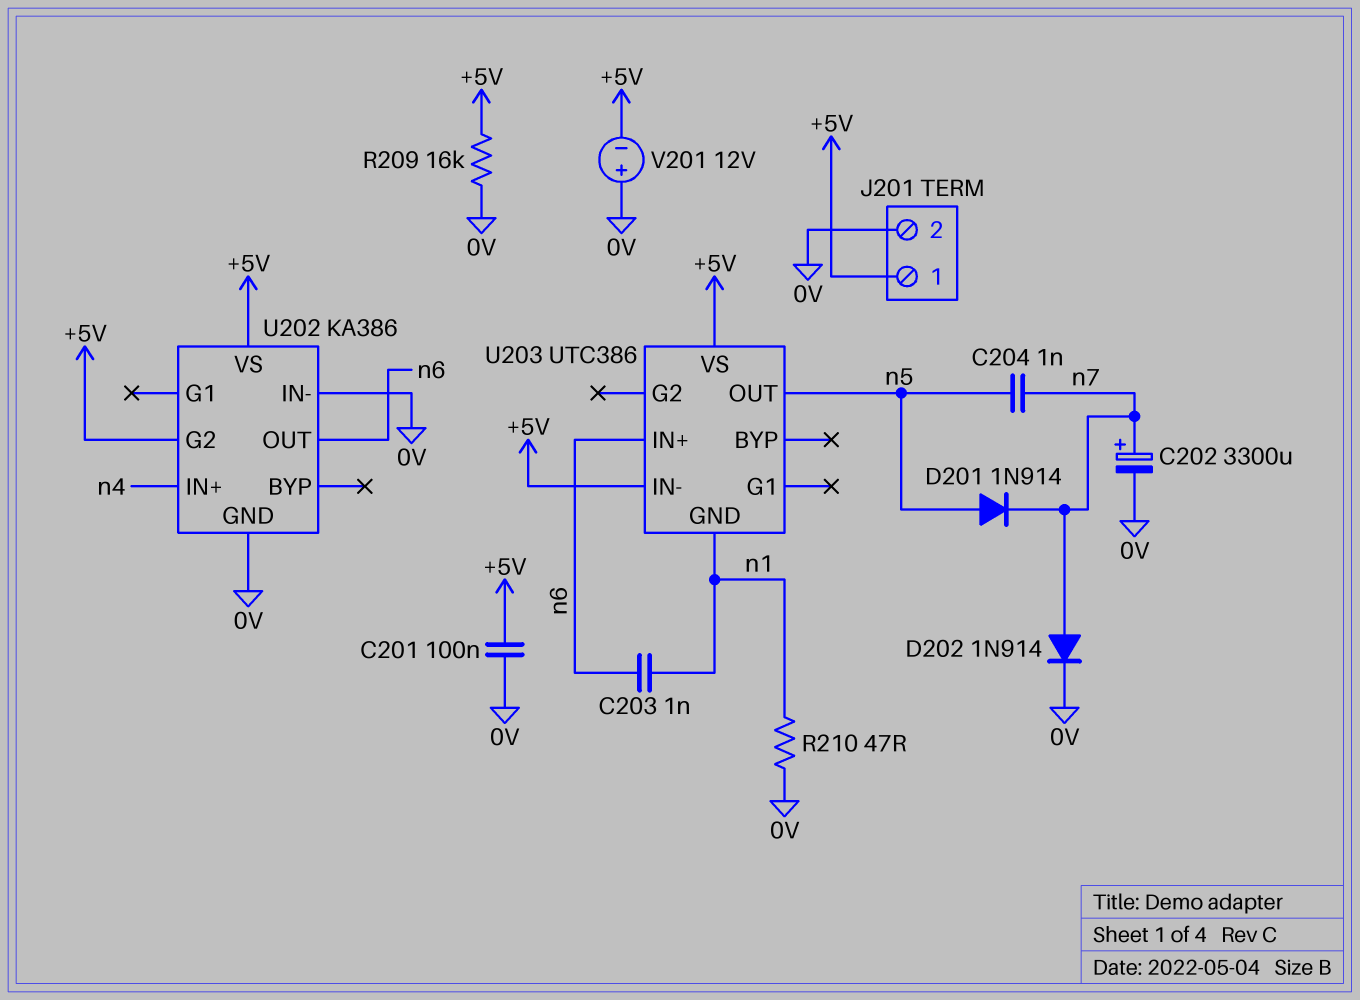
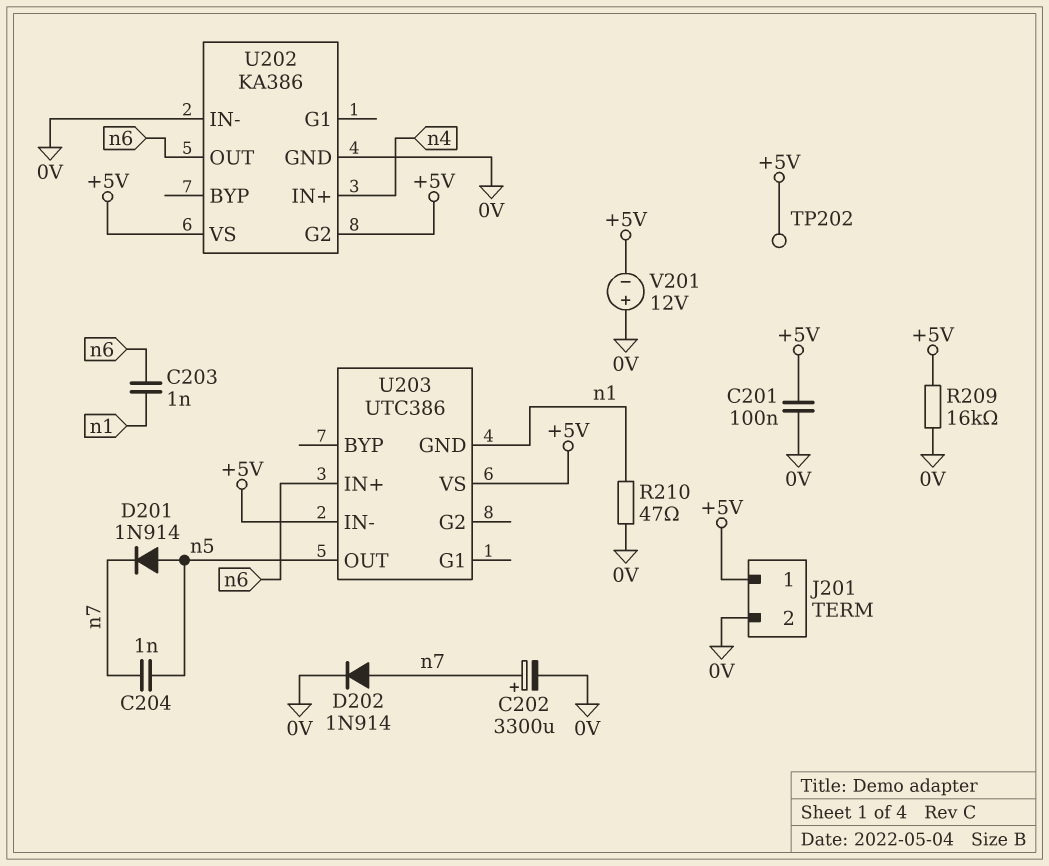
TP202: none -> test point (+5V)

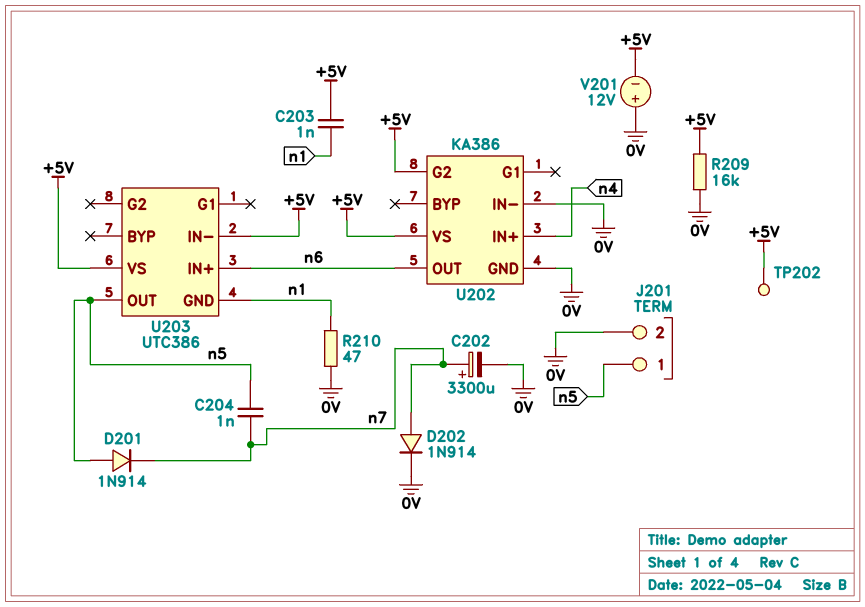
C201: 100nF (+5V, 0V) -> none
C203: 1nF (n1, n6) -> 1nF (+5V, n1)
J201 pin 1: +5V -> n5

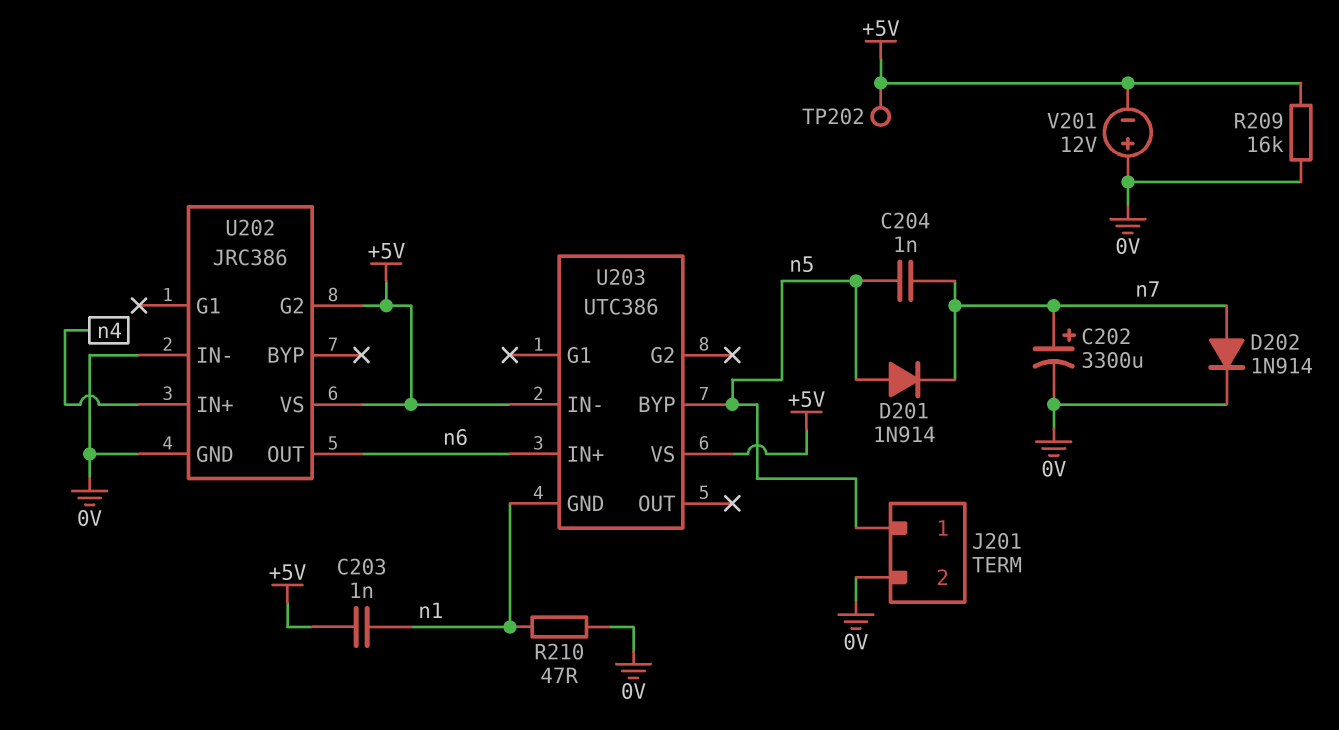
U202: KA386 -> JRC386
U203 pin BYP: none -> n5
U203 pin OUT: n5 -> none

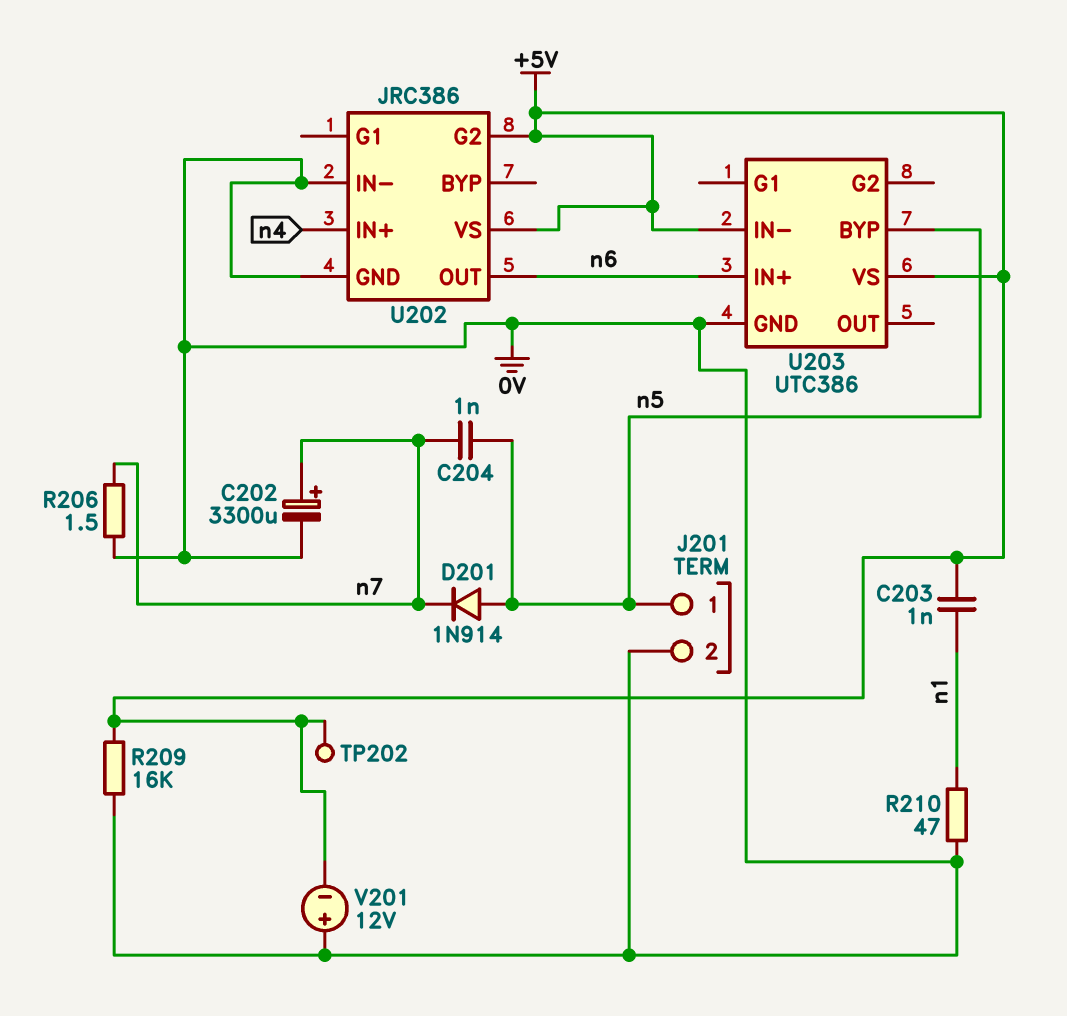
D202: diode 1N914 (A n7, K 0V) -> none
R206: none -> 1.5 (0V, n7)
U203 pin GND: n1 -> 0V

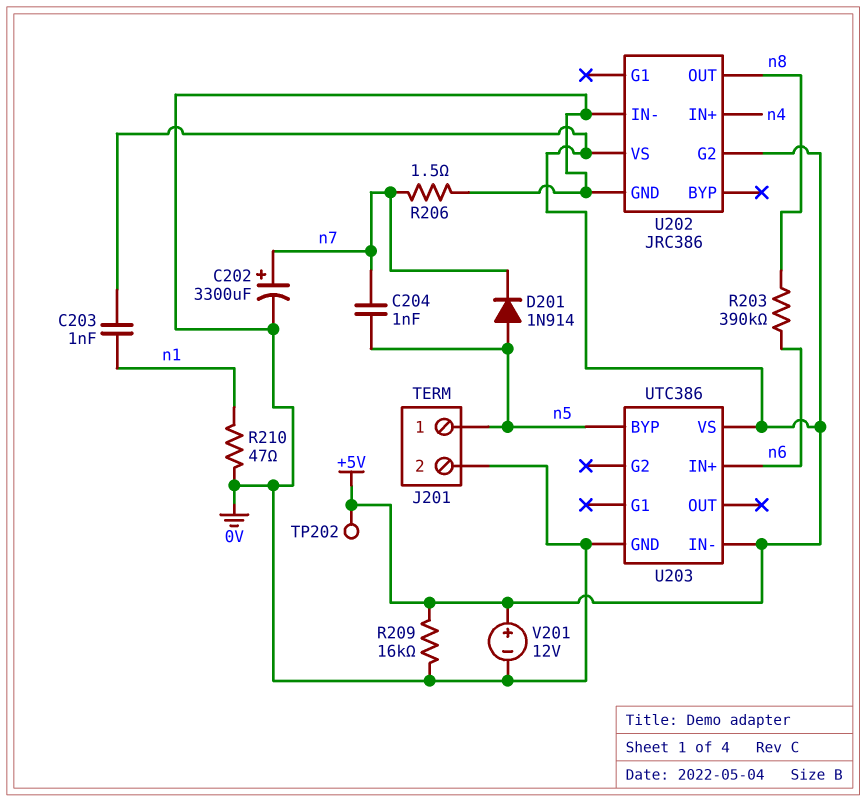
R203: none -> 390k (n6, n8)
U202 pin OUT: n6 -> n8
V201: 12V (plus 0V, minus +5V) -> 12V (plus +5V, minus 0V)

